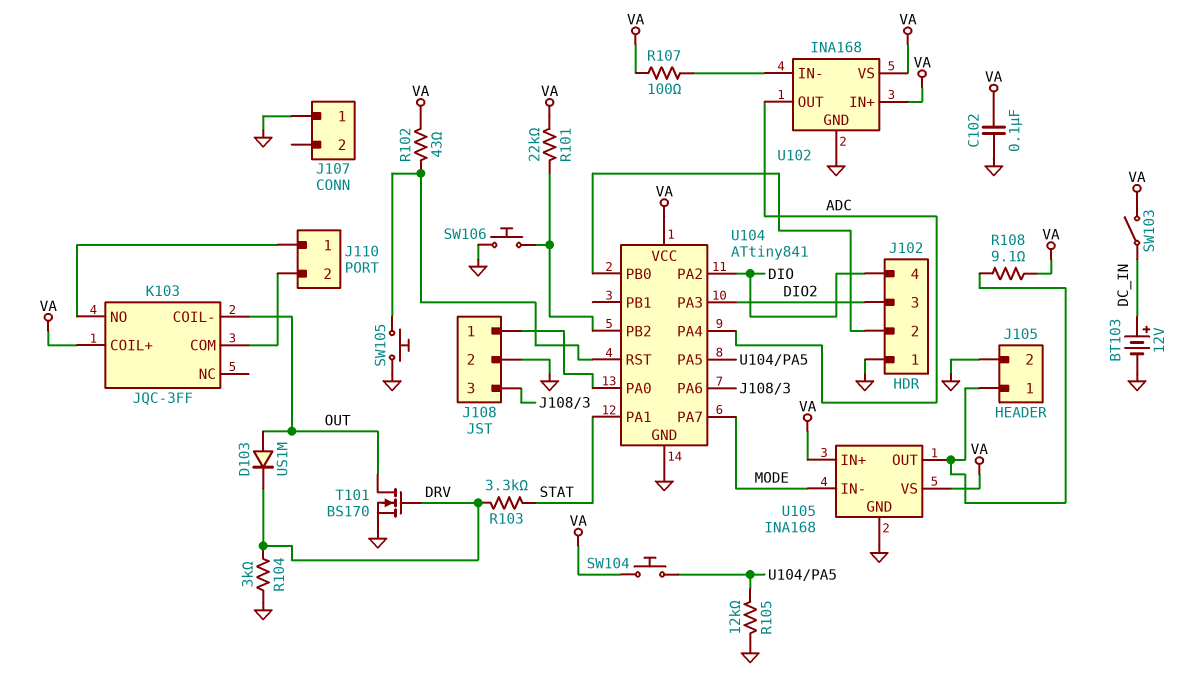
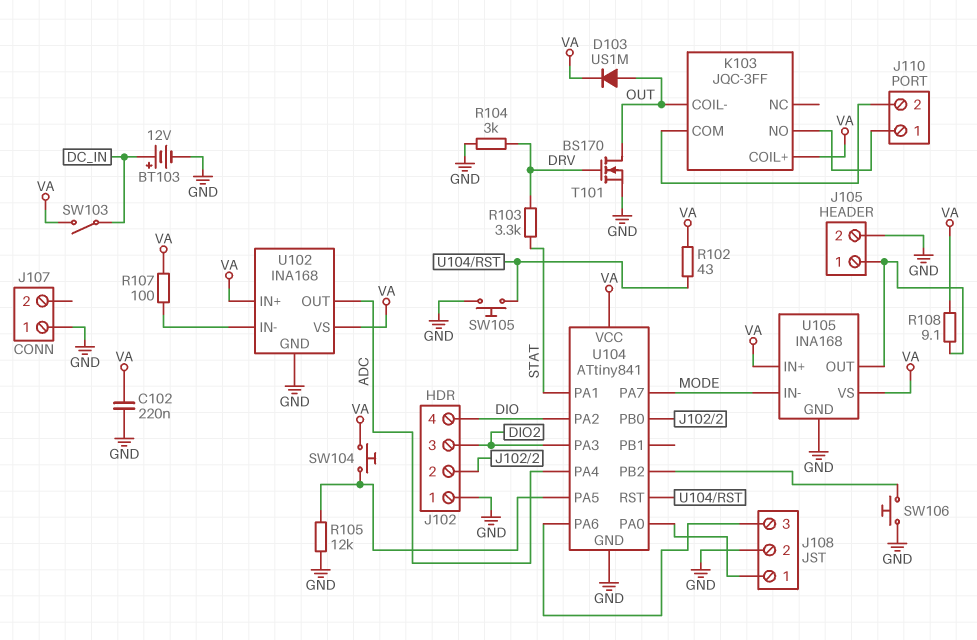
C102: 100nF (GND, VA) -> 220nF (GND, VA)
D103: diode US1M (A OUT, K DRV) -> diode US1M (A OUT, K VA)
R101: 22k (U104/PB2, VA) -> none

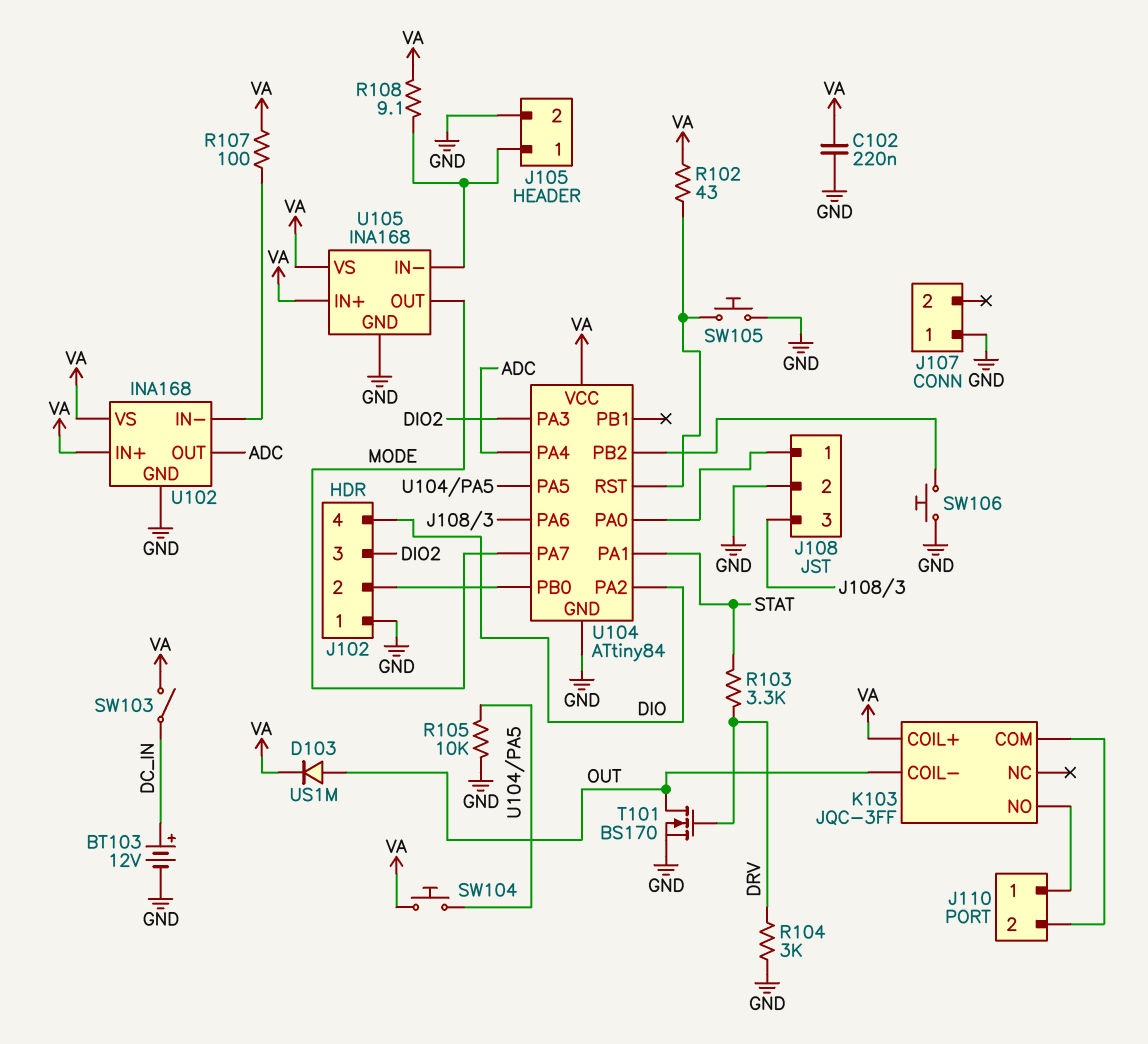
R105: 12k (GND, U104/PA5) -> 10k (GND, U104/PA5)
U104: ATtiny841 -> ATtiny84
U105 pin IN-: MODE -> J105/1
U105 pin OUT: J105/1 -> MODE

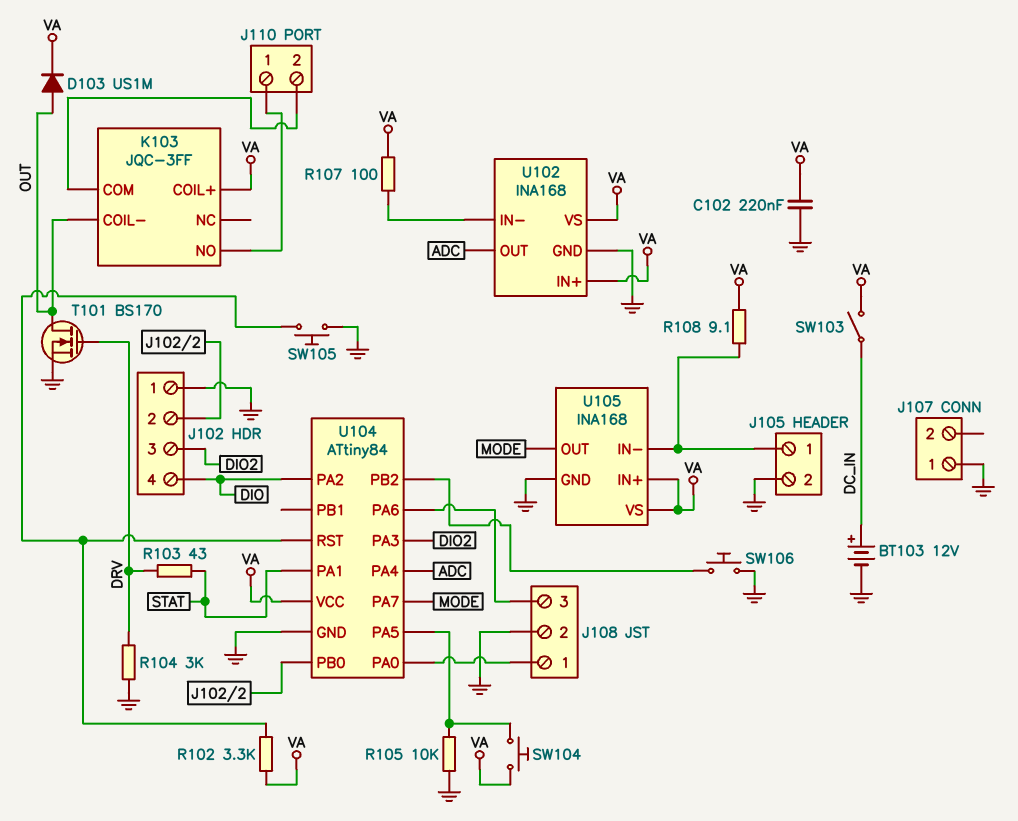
R102: 43 (U104/RST, VA) -> 3.3k (U104/RST, VA)
R103: 3.3k (DRV, STAT) -> 43 (DRV, STAT)

